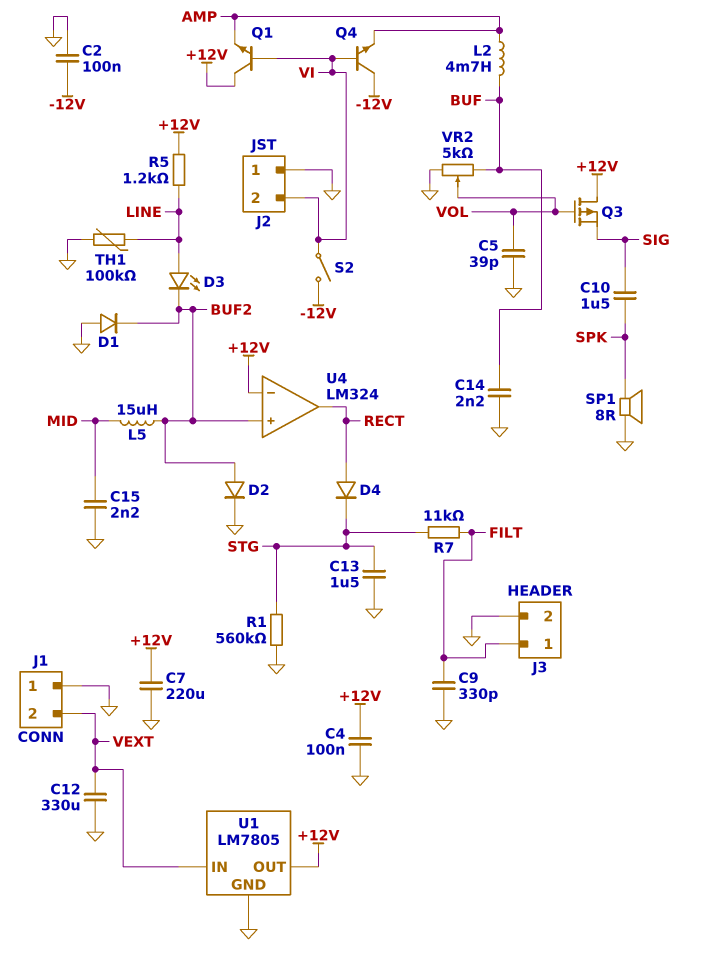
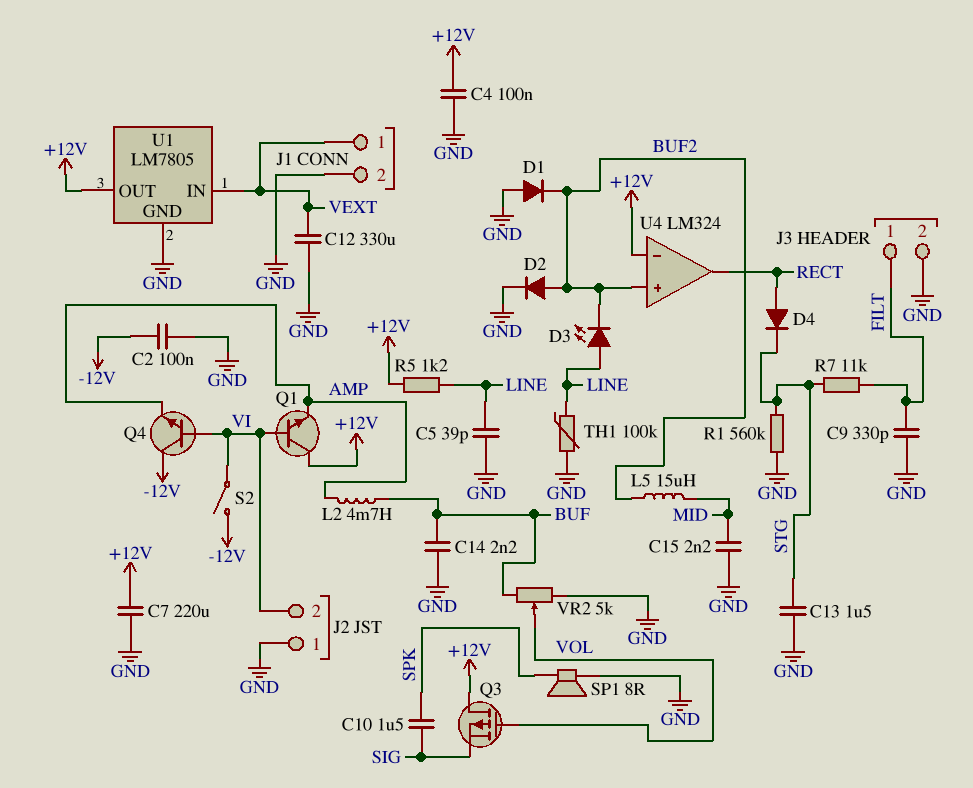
C5: 39pF (GND, VOL) -> 39pF (GND, LINE)
J1 pin 1: GND -> VEXT
J1 pin 2: VEXT -> GND

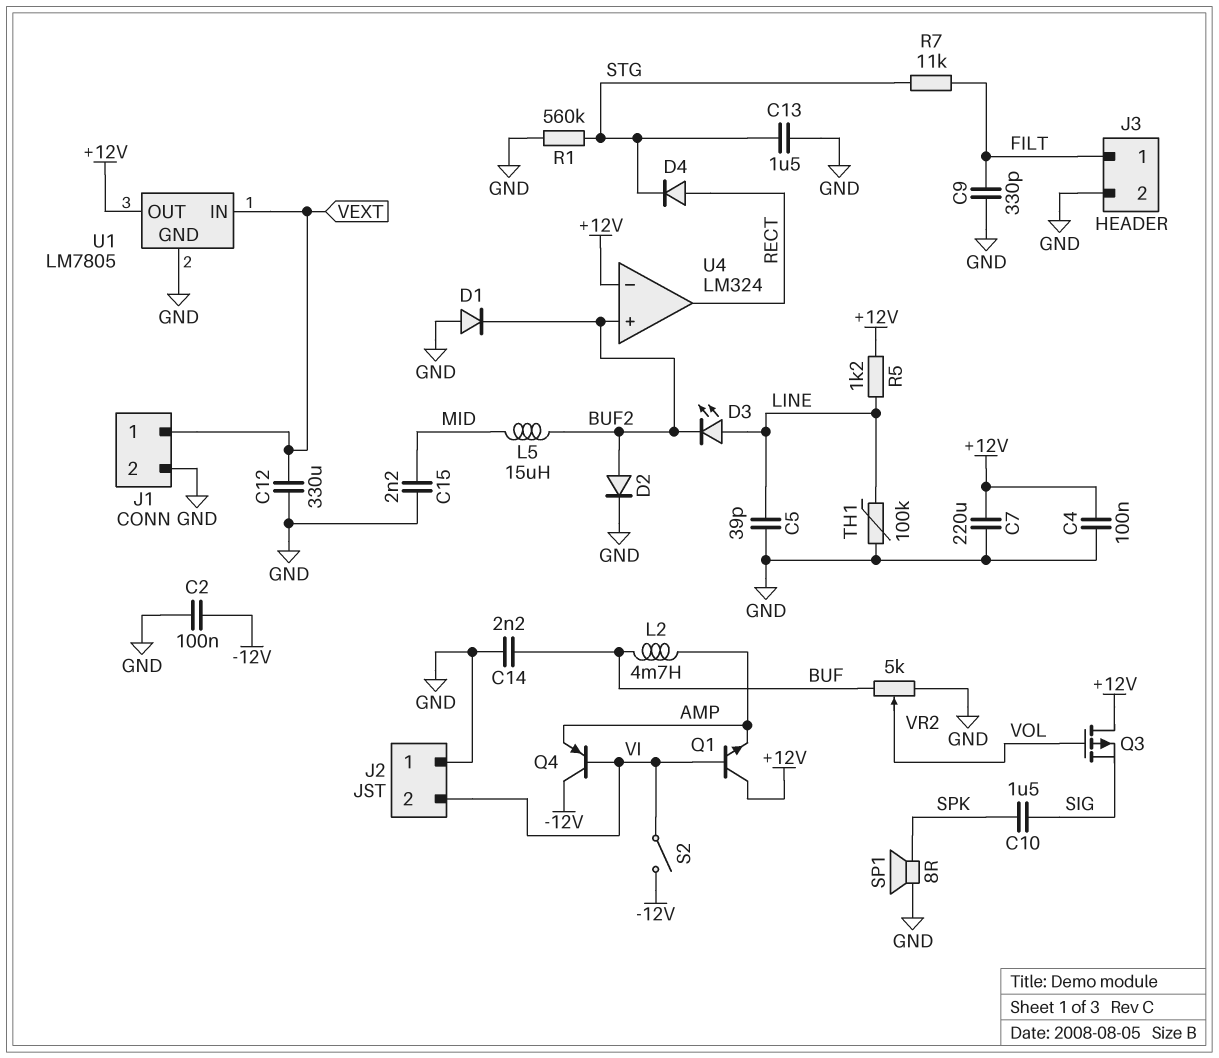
Q4: NPN (B VI, C -12V, E AMP) -> PNP (B VI, C -12V, E AMP)

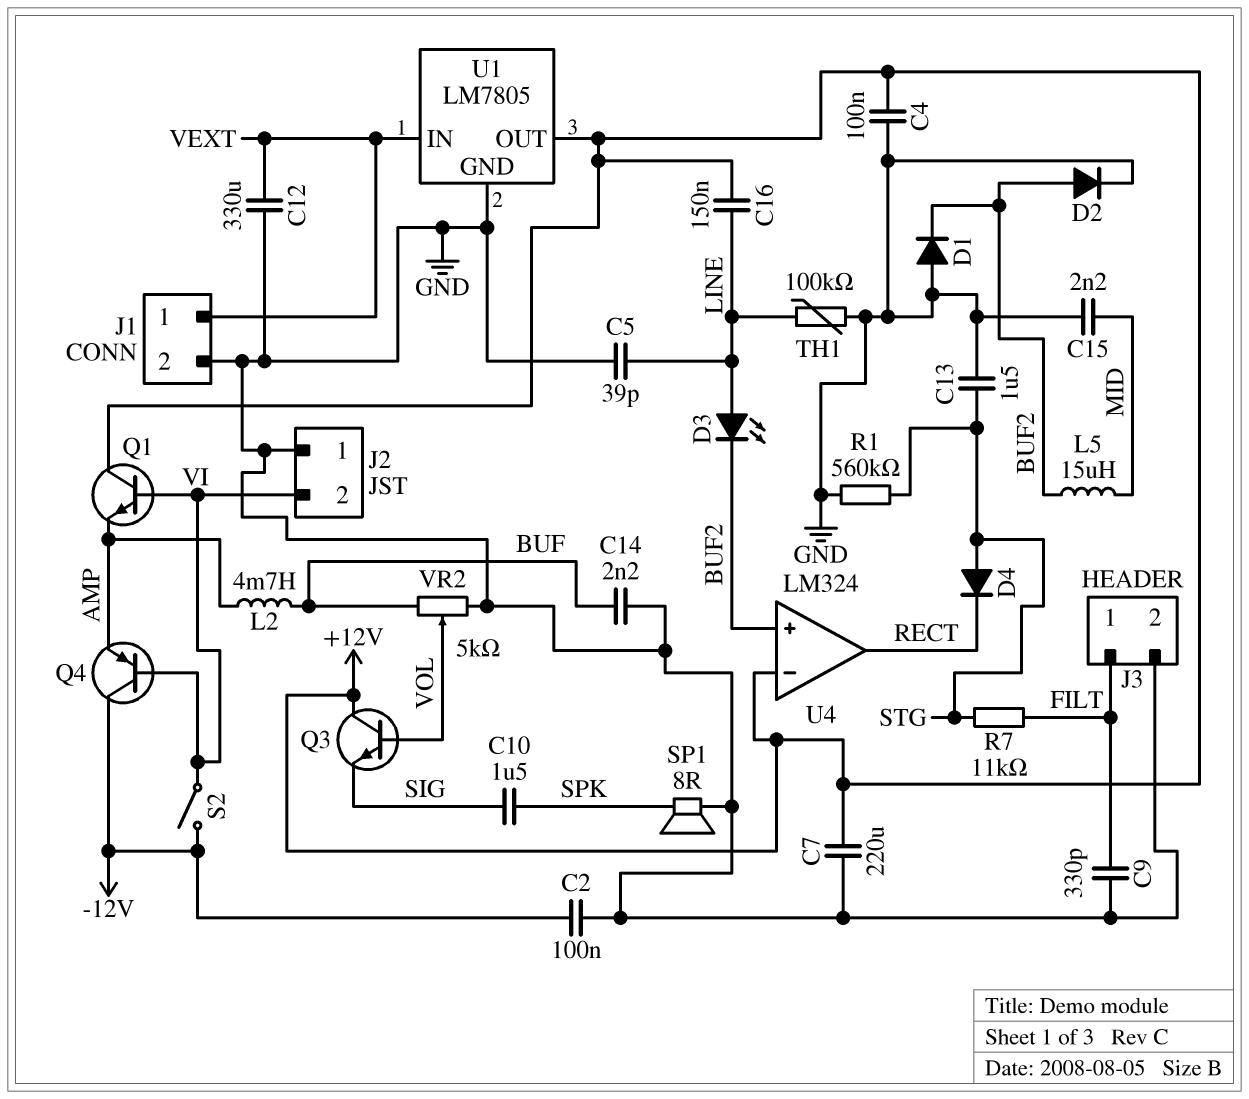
C16: none -> 150nF (+12V, LINE)
D4: diode (A RECT, K STG) -> diode (A STG, K RECT)
Q3: PMOS (G VOL, D +12V, S SIG) -> NPN (B VOL, C +12V, E SIG)
R5: 1.2k (+12V, LINE) -> none

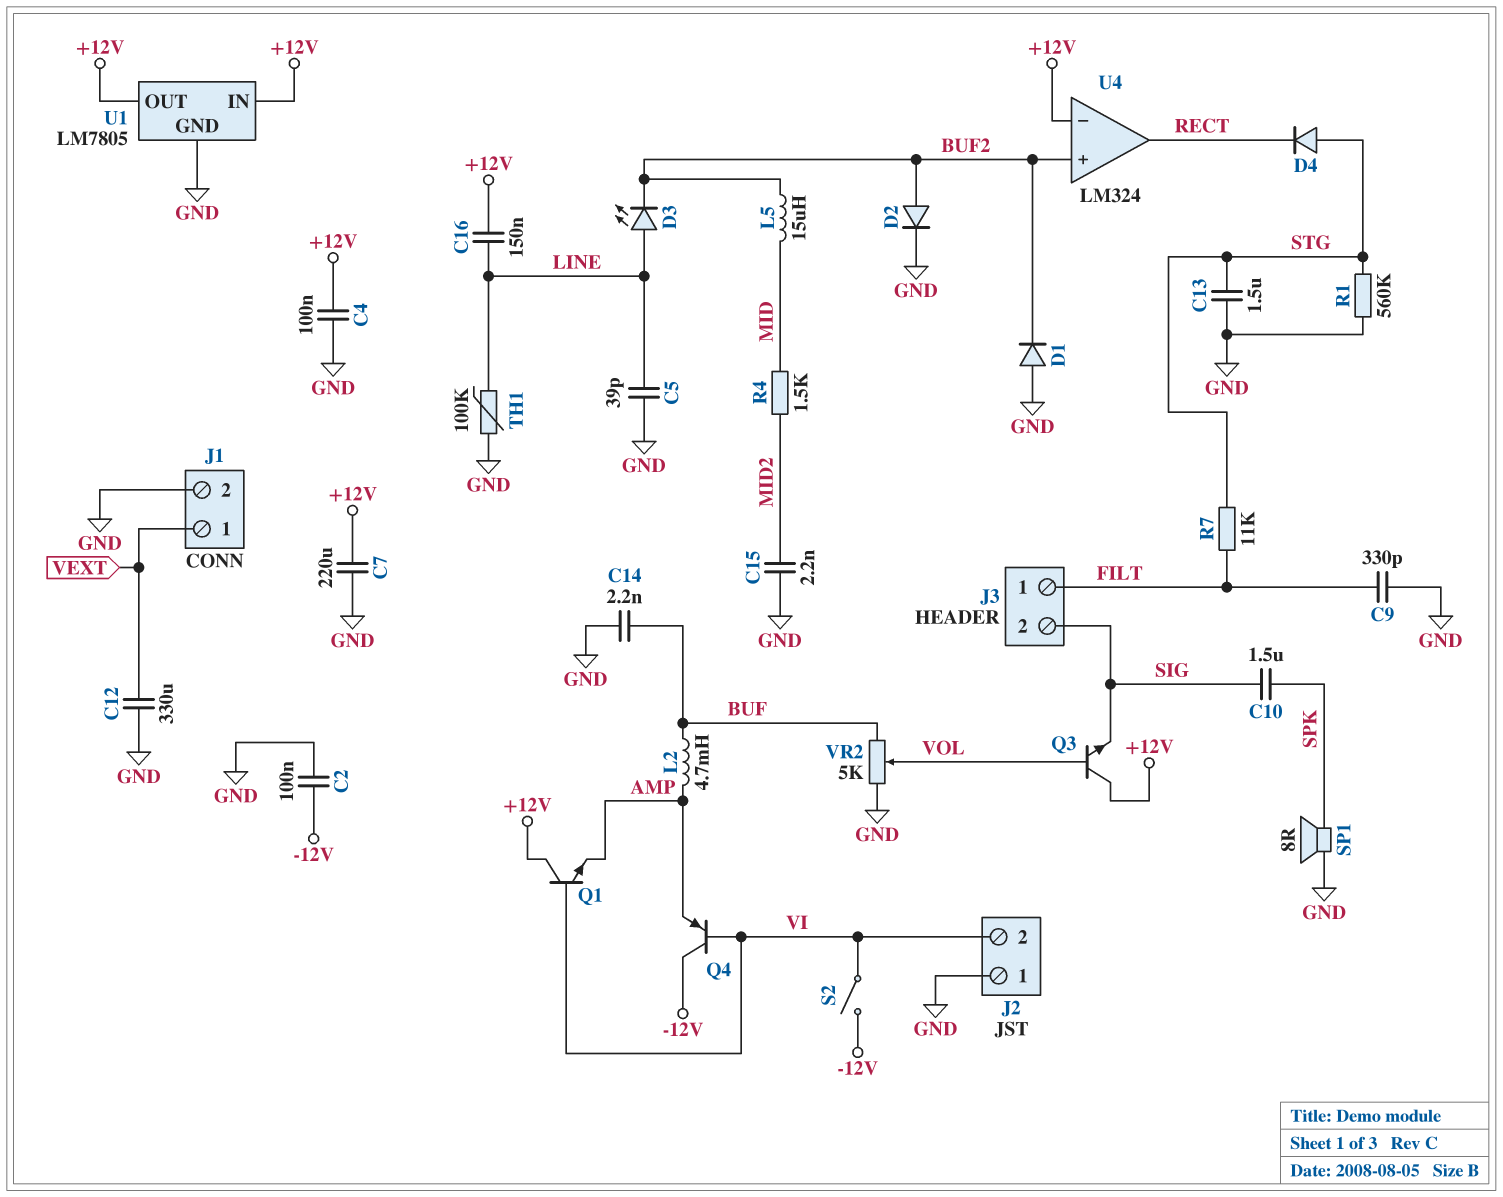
C15: 2.2nF (GND, MID) -> 2.2nF (GND, MID2)
J3 pin 2: GND -> SIG
R4: none -> 1.5k (MID, MID2)
U1 pin IN: VEXT -> +12V

